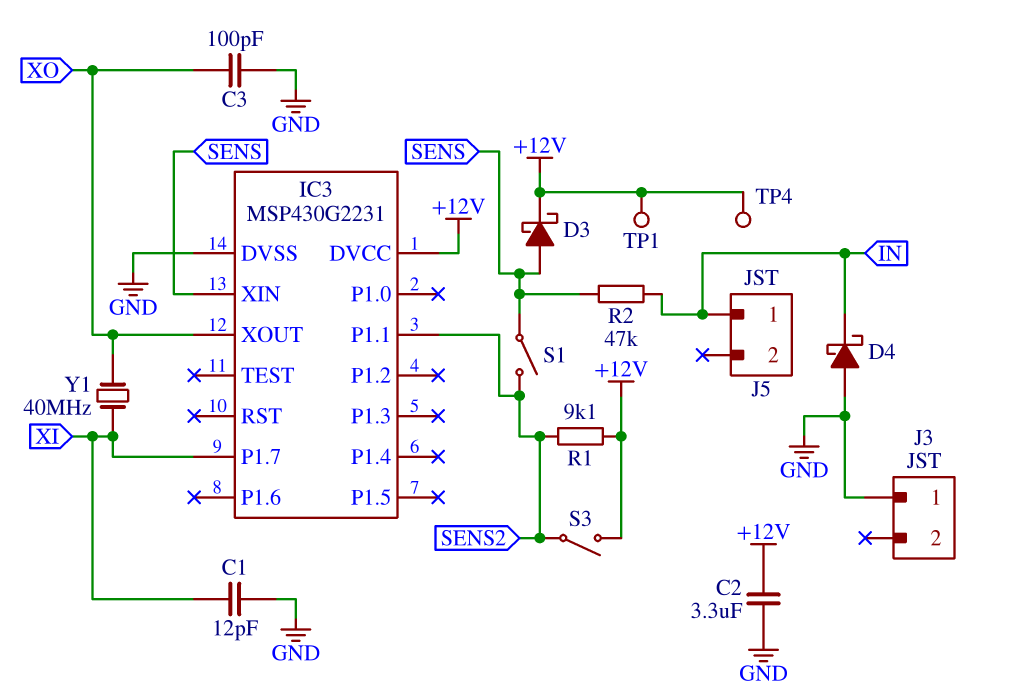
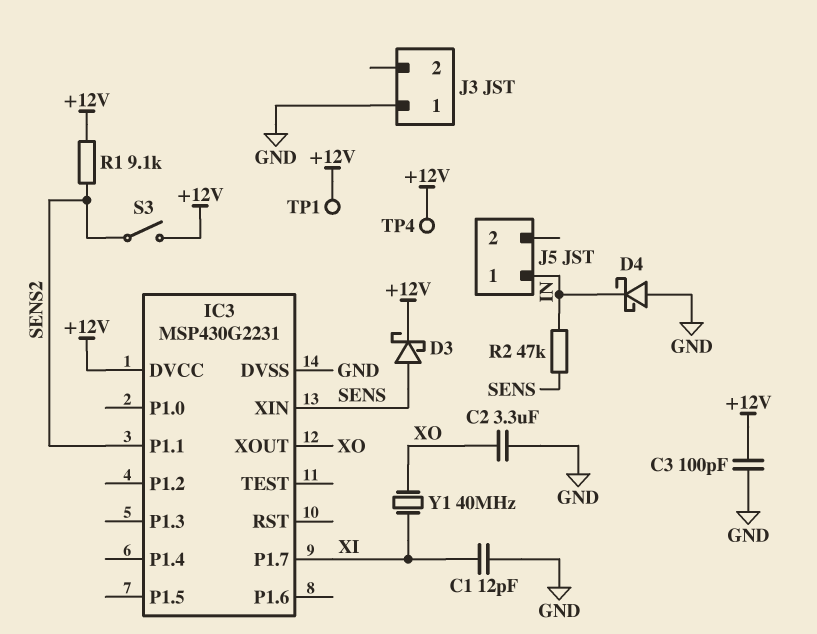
C2: 3.3uF (+12V, GND) -> 3.3uF (GND, XO)
C3: 100pF (GND, XO) -> 100pF (+12V, GND)
S1: switch (SENS, SENS2) -> none

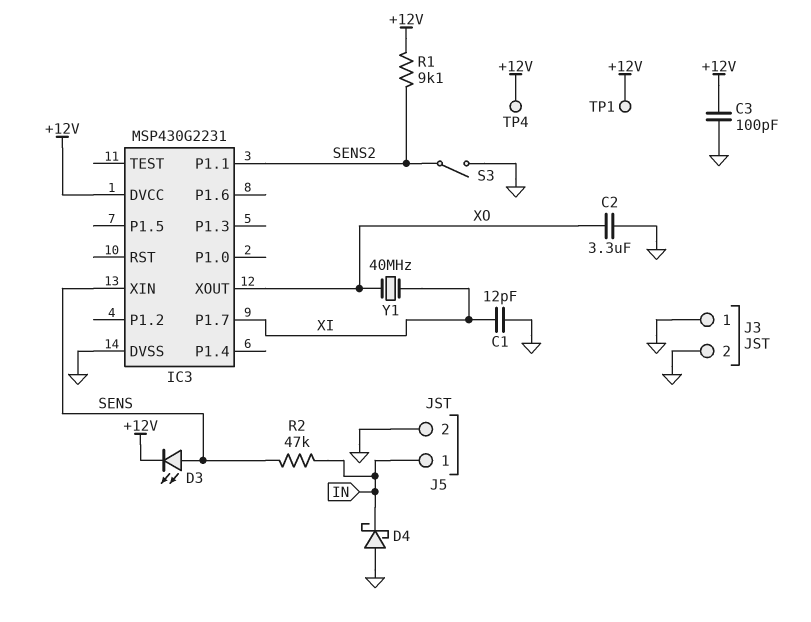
D3: schottky (A SENS, K +12V) -> LED (A SENS, K +12V)
J3 pin 2: none -> GND
J5 pin 2: none -> GND
S3: switch (+12V, SENS2) -> switch (GND, SENS2)

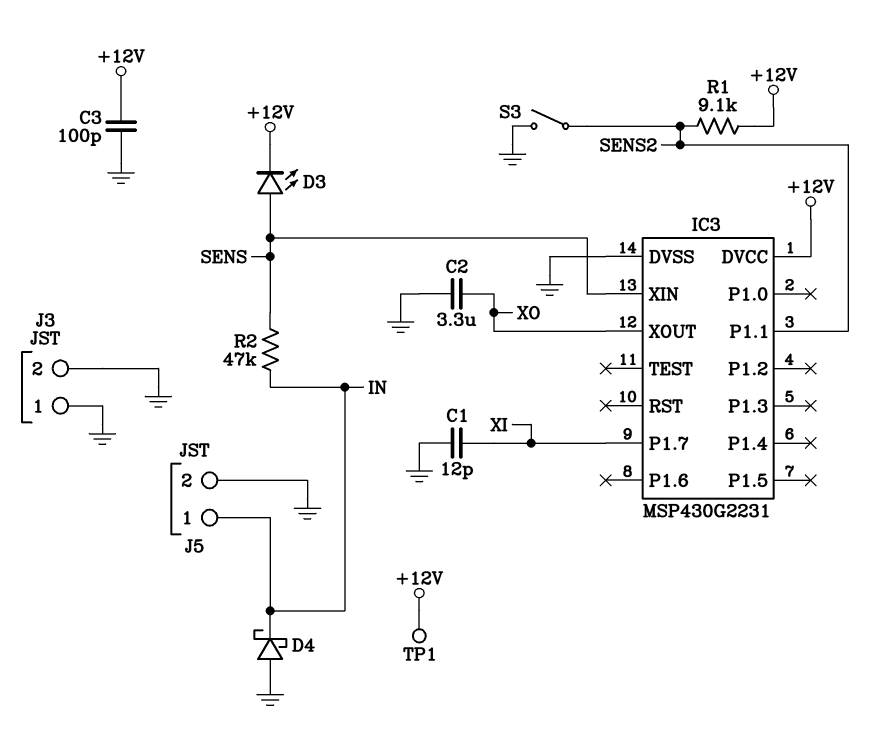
TP4: test point (+12V) -> none
Y1: 40MHz (XI, XO) -> none

